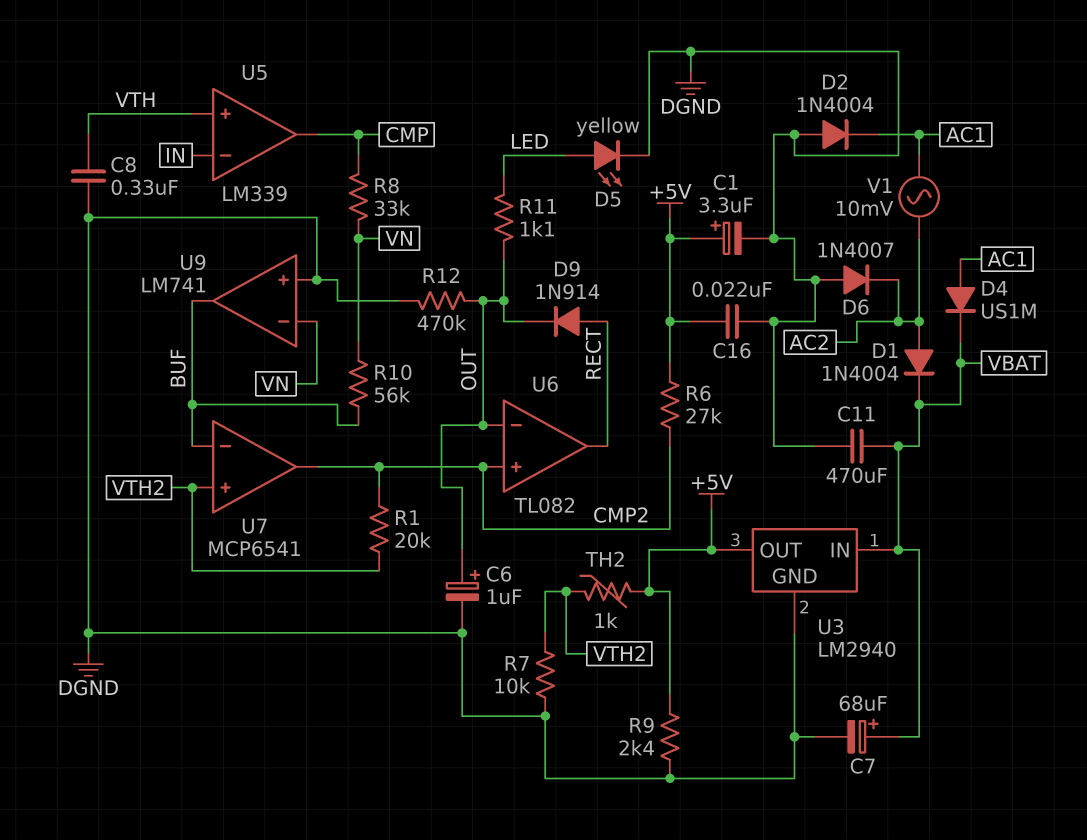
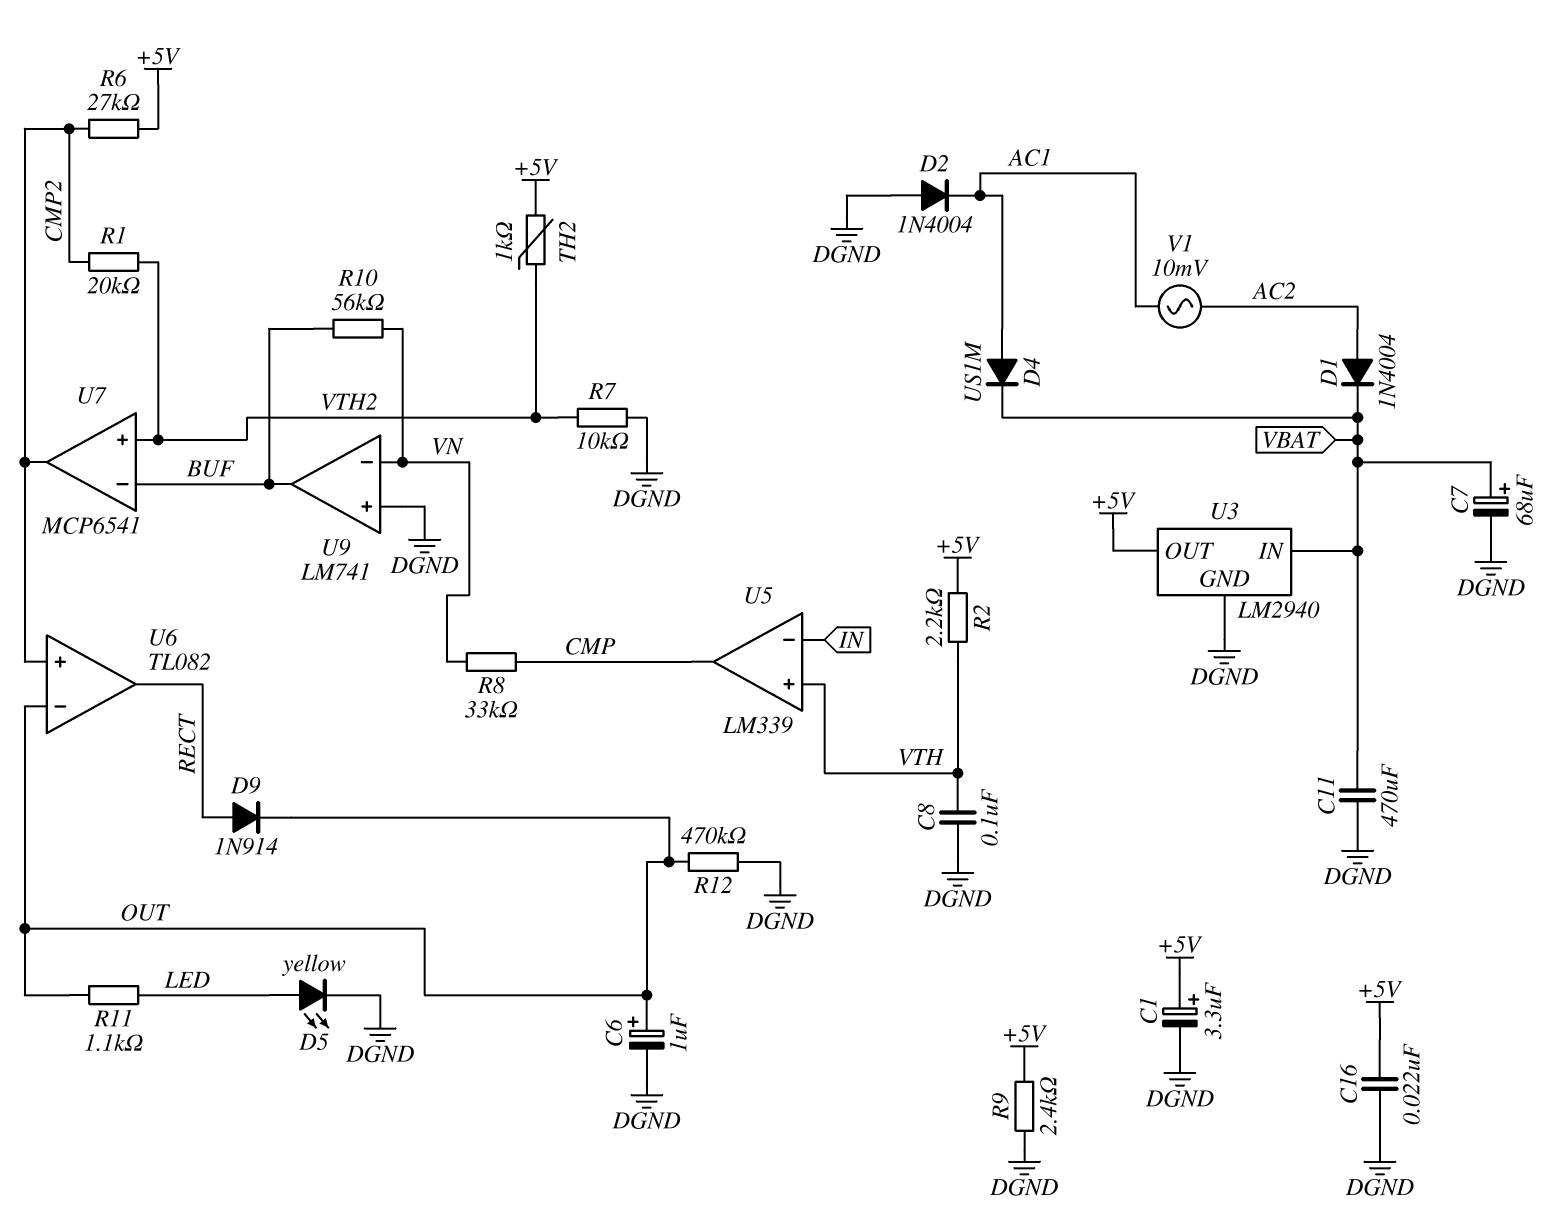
C8: 330nF (DGND, VTH) -> 100nF (DGND, VTH)
D6: diode 1N4007 (A DGND, K AC2) -> none
R2: none -> 2.2k (+5V, VTH)

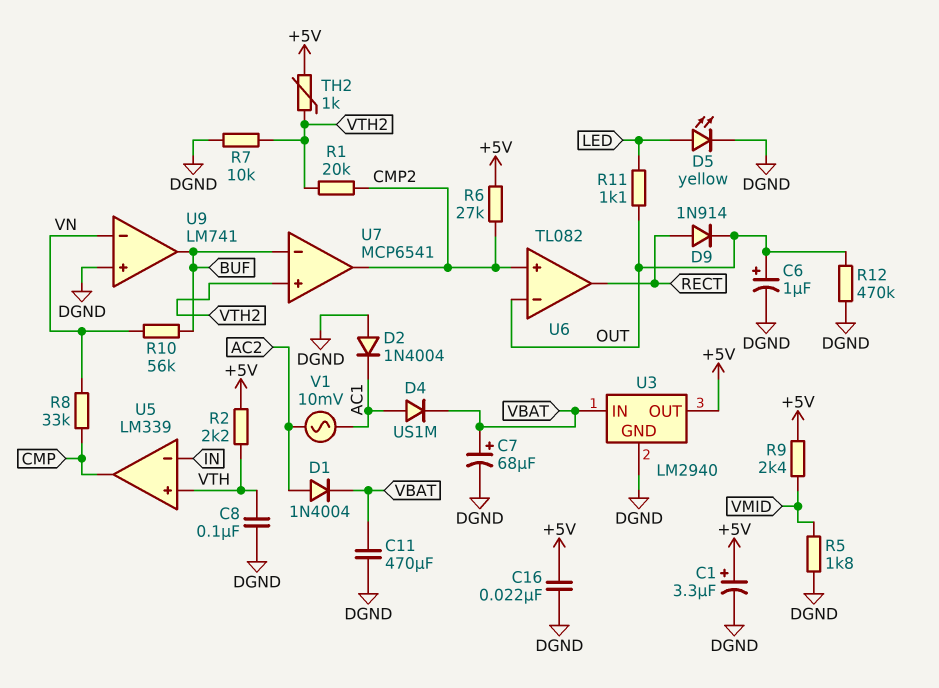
R5: none -> 1.8k (DGND, VMID)
R9: 2.4k (+5V, DGND) -> 2.4k (+5V, VMID)

